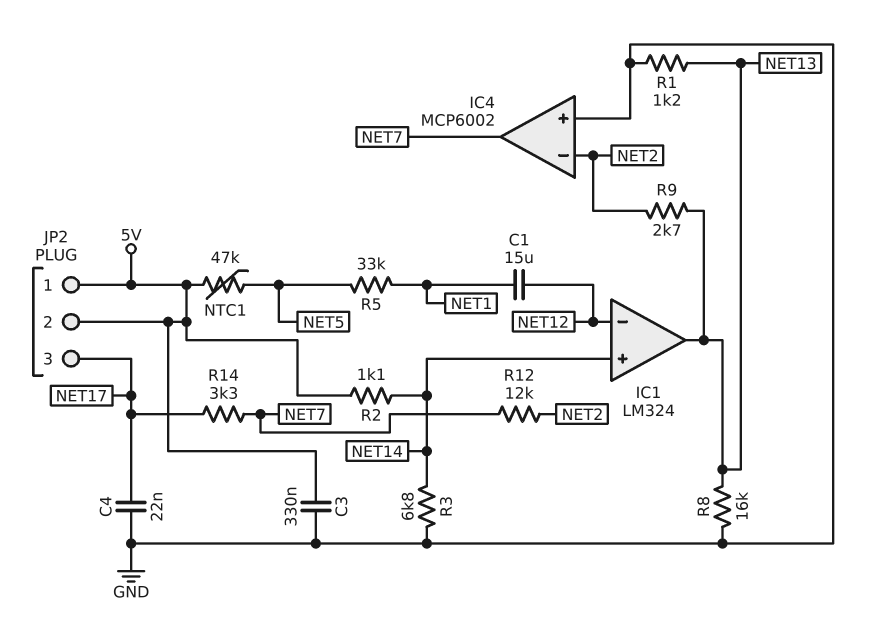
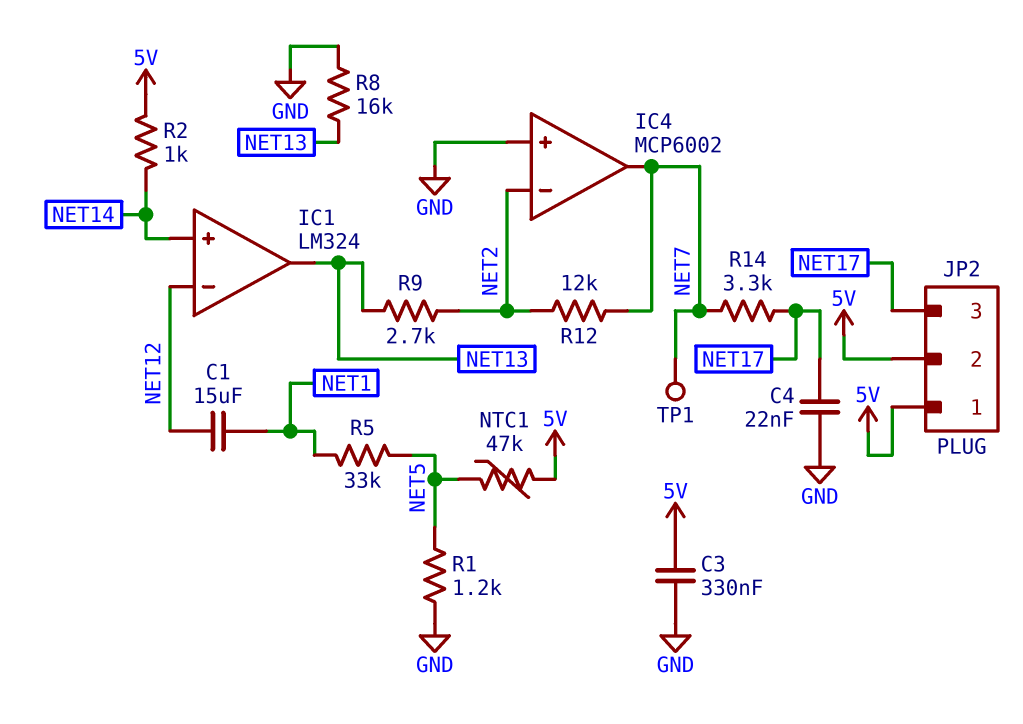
R1: 1.2k (GND, NET13) -> 1.2k (GND, NET5)
R2: 1.1k (5V, NET14) -> 1k (5V, NET14)
R3: 6.8k (GND, NET14) -> none
TP1: none -> test point (NET7)

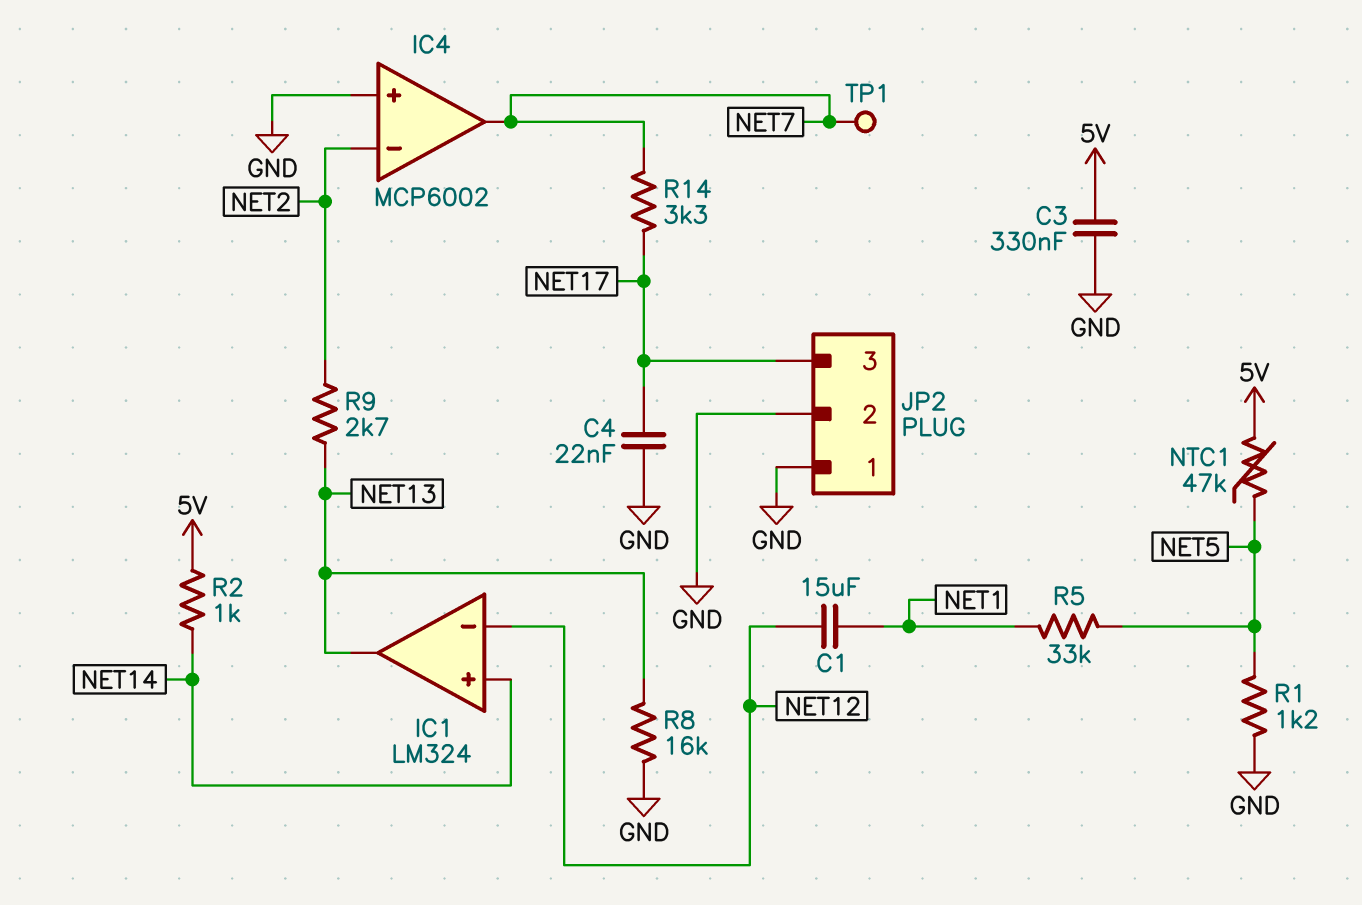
JP2 pin 1: 5V -> GND
JP2 pin 2: 5V -> GND
R12: 12k (NET2, NET7) -> none

